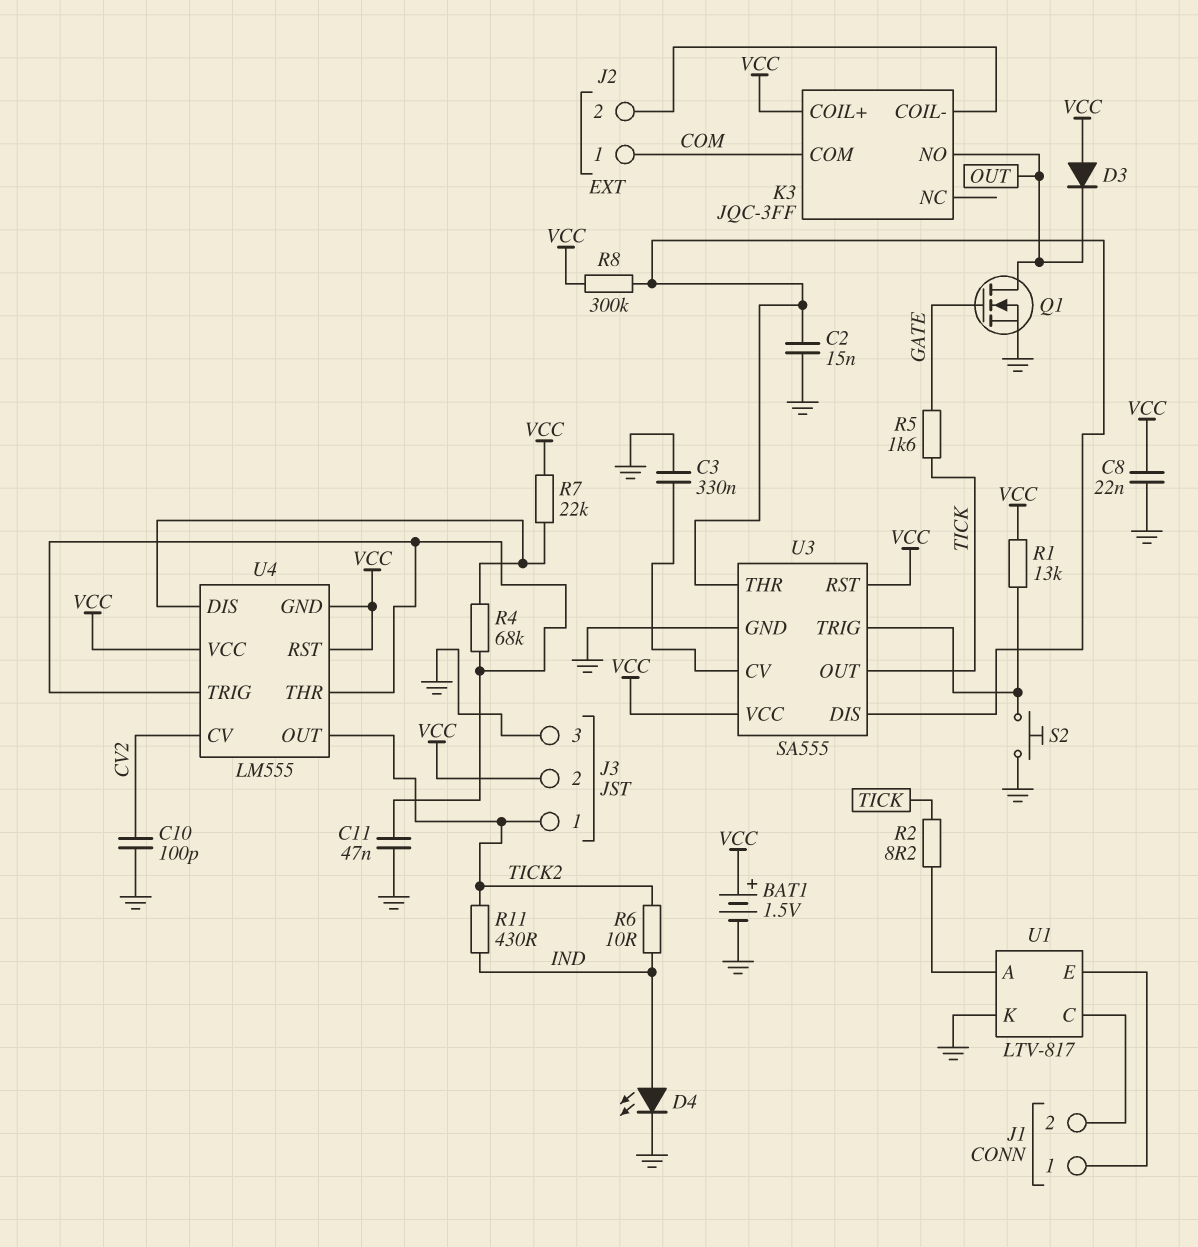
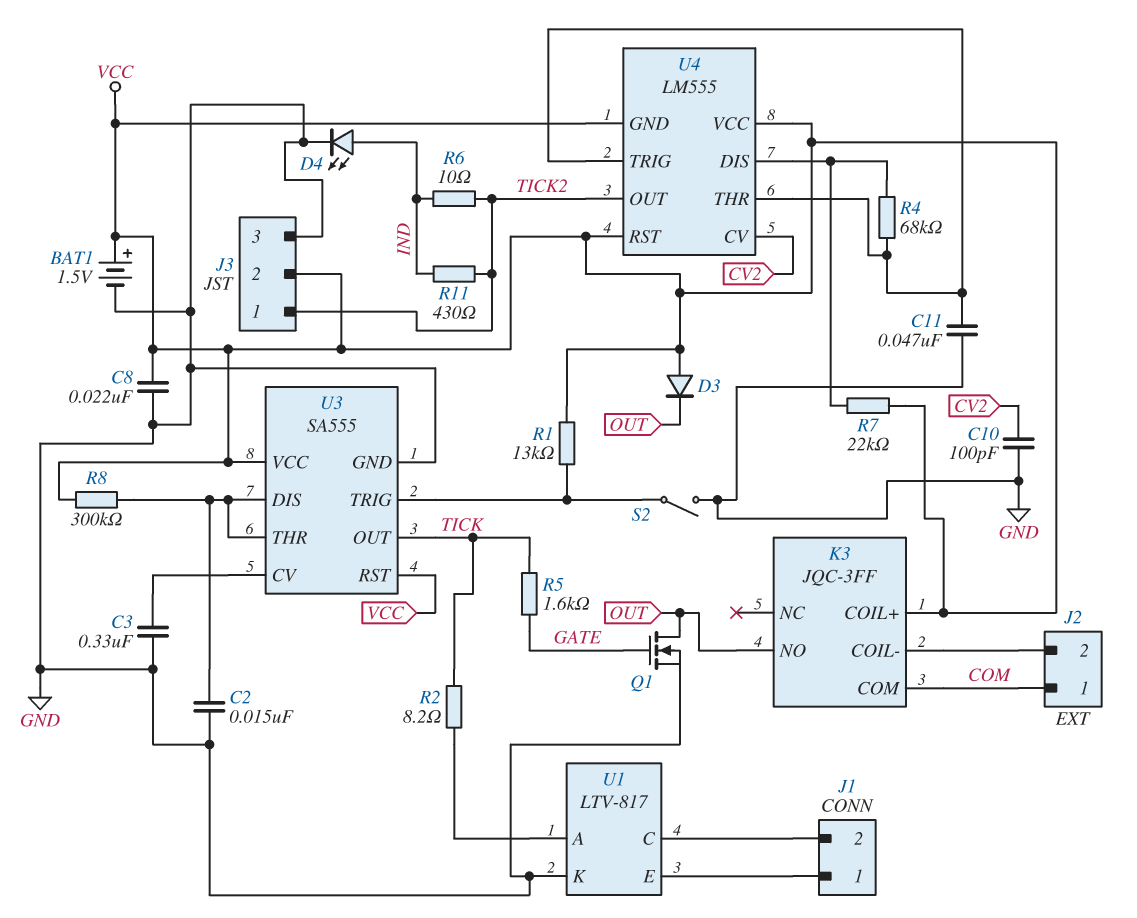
S2: button (GND, U3/TRIG) -> switch (GND, U3/TRIG)

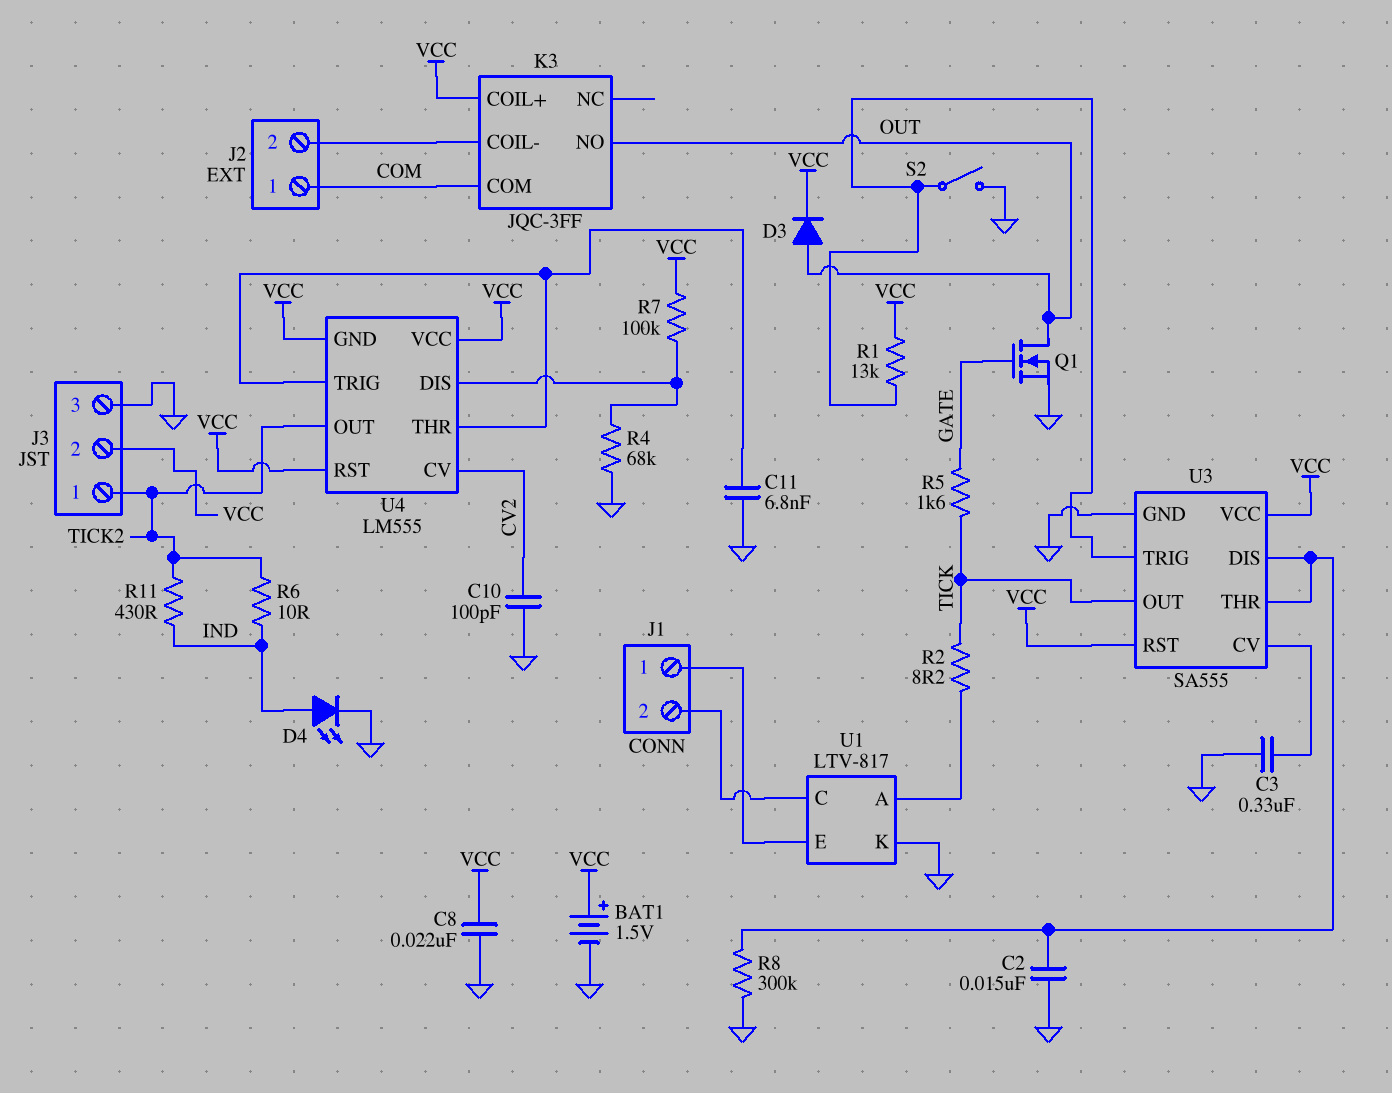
C11: 47nF (GND, U4/THR) -> 6.8nF (GND, U4/THR)
D3: diode (A VCC, K OUT) -> diode (A OUT, K VCC)
R4: 68k (U4/DIS, U4/THR) -> 68k (GND, U4/DIS)
R7: 22k (U4/DIS, VCC) -> 100k (U4/DIS, VCC)
R8: 300k (U3/DIS, VCC) -> 300k (GND, U3/DIS)

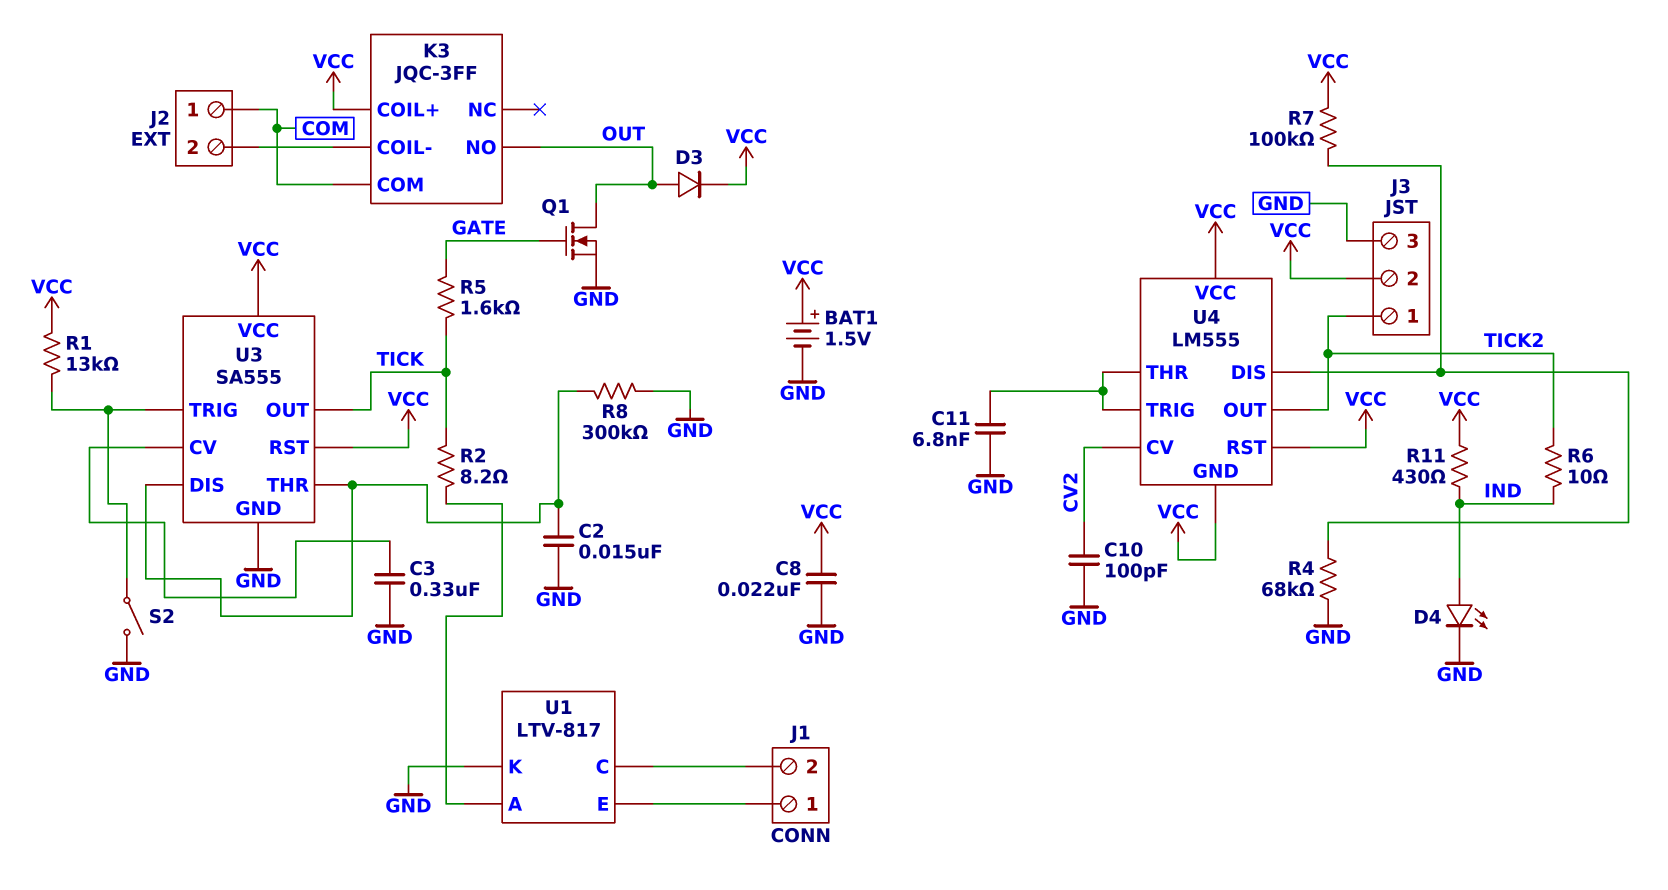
R11: 430 (IND, TICK2) -> 430 (IND, VCC)

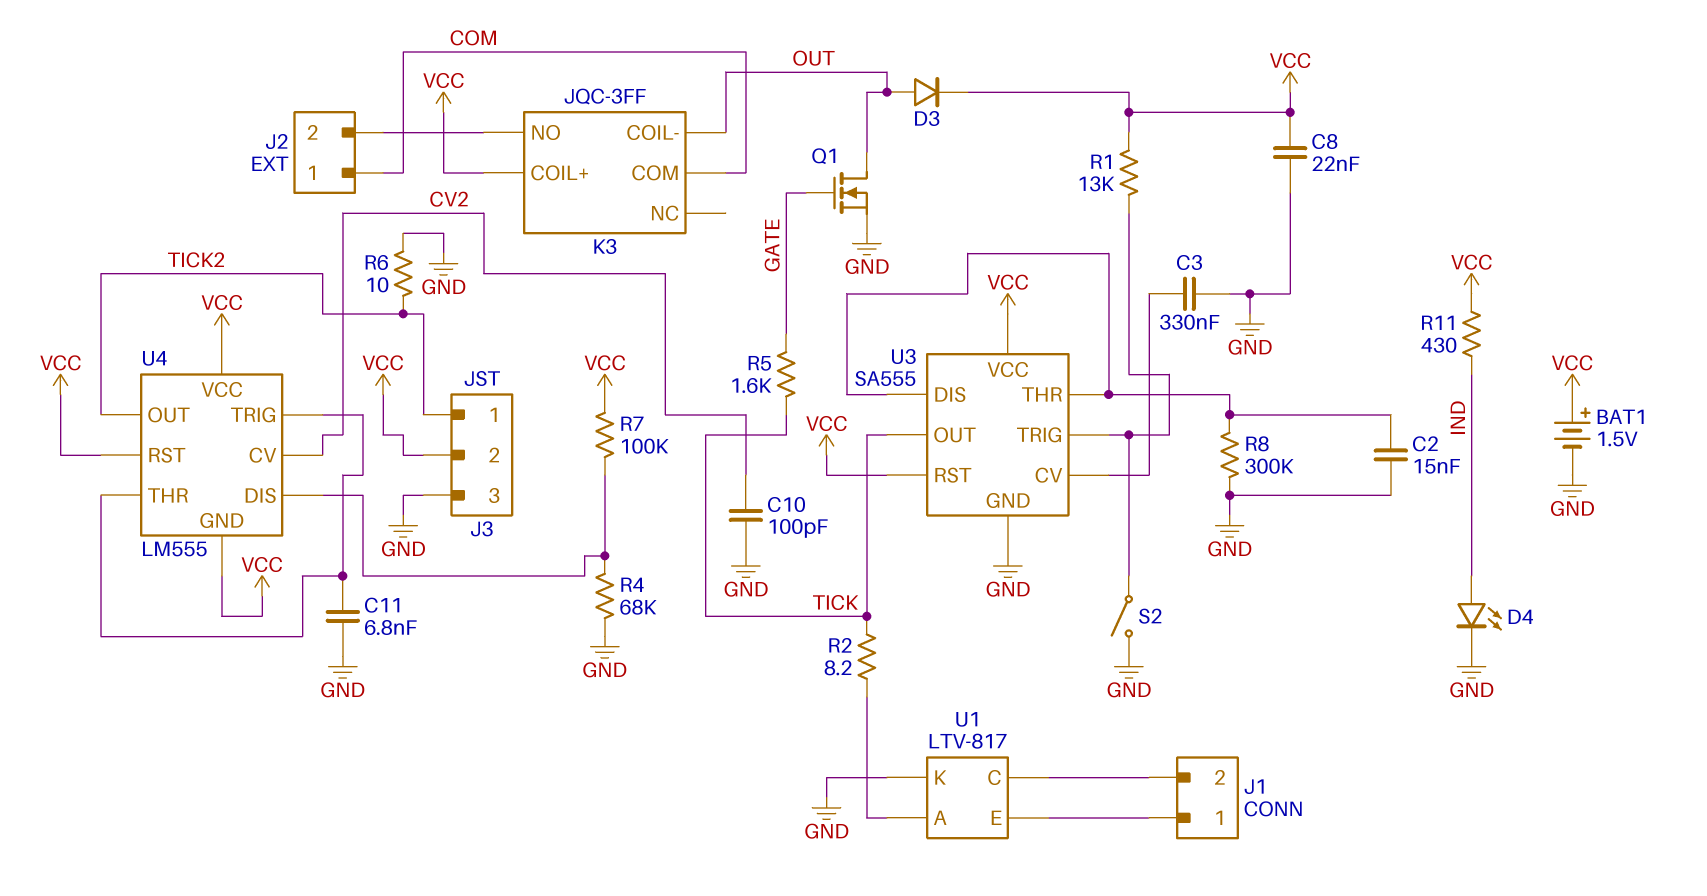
K3 pin COIL-: J2/2 -> OUT
K3 pin NO: OUT -> J2/2
R6: 10 (IND, TICK2) -> 10 (GND, TICK2)

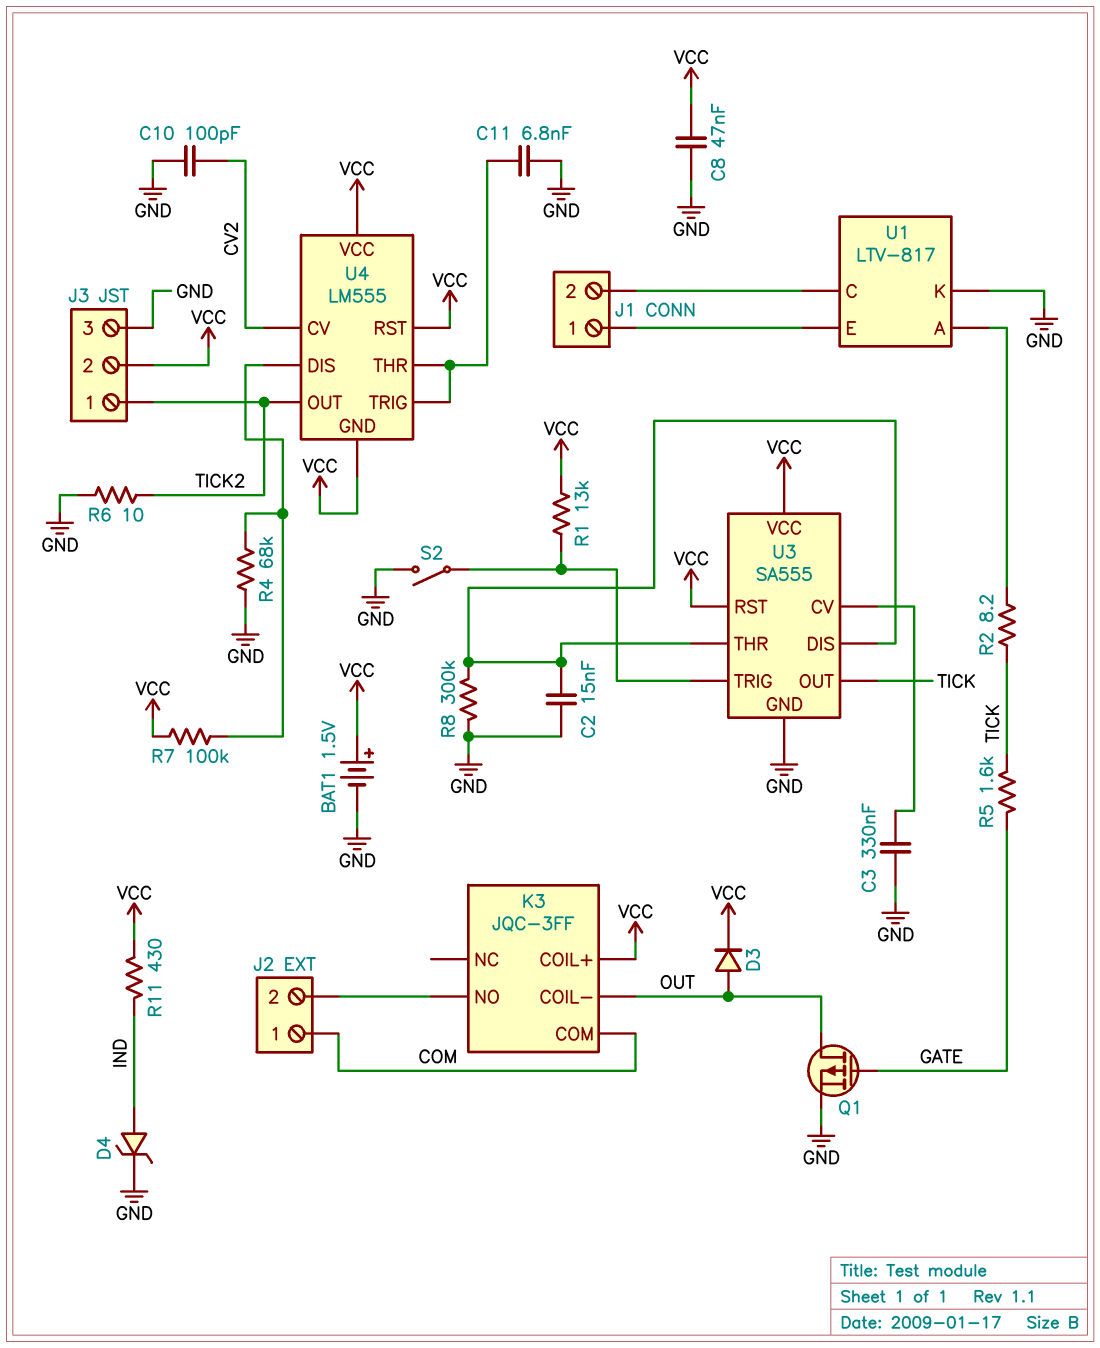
C8: 22nF (GND, VCC) -> 47nF (GND, VCC)
D4: LED (A IND, K GND) -> zener (A IND, K GND)
Q1: NMOS (G GATE, D OUT, S GND) -> PMOS (G GATE, D OUT, S GND)

